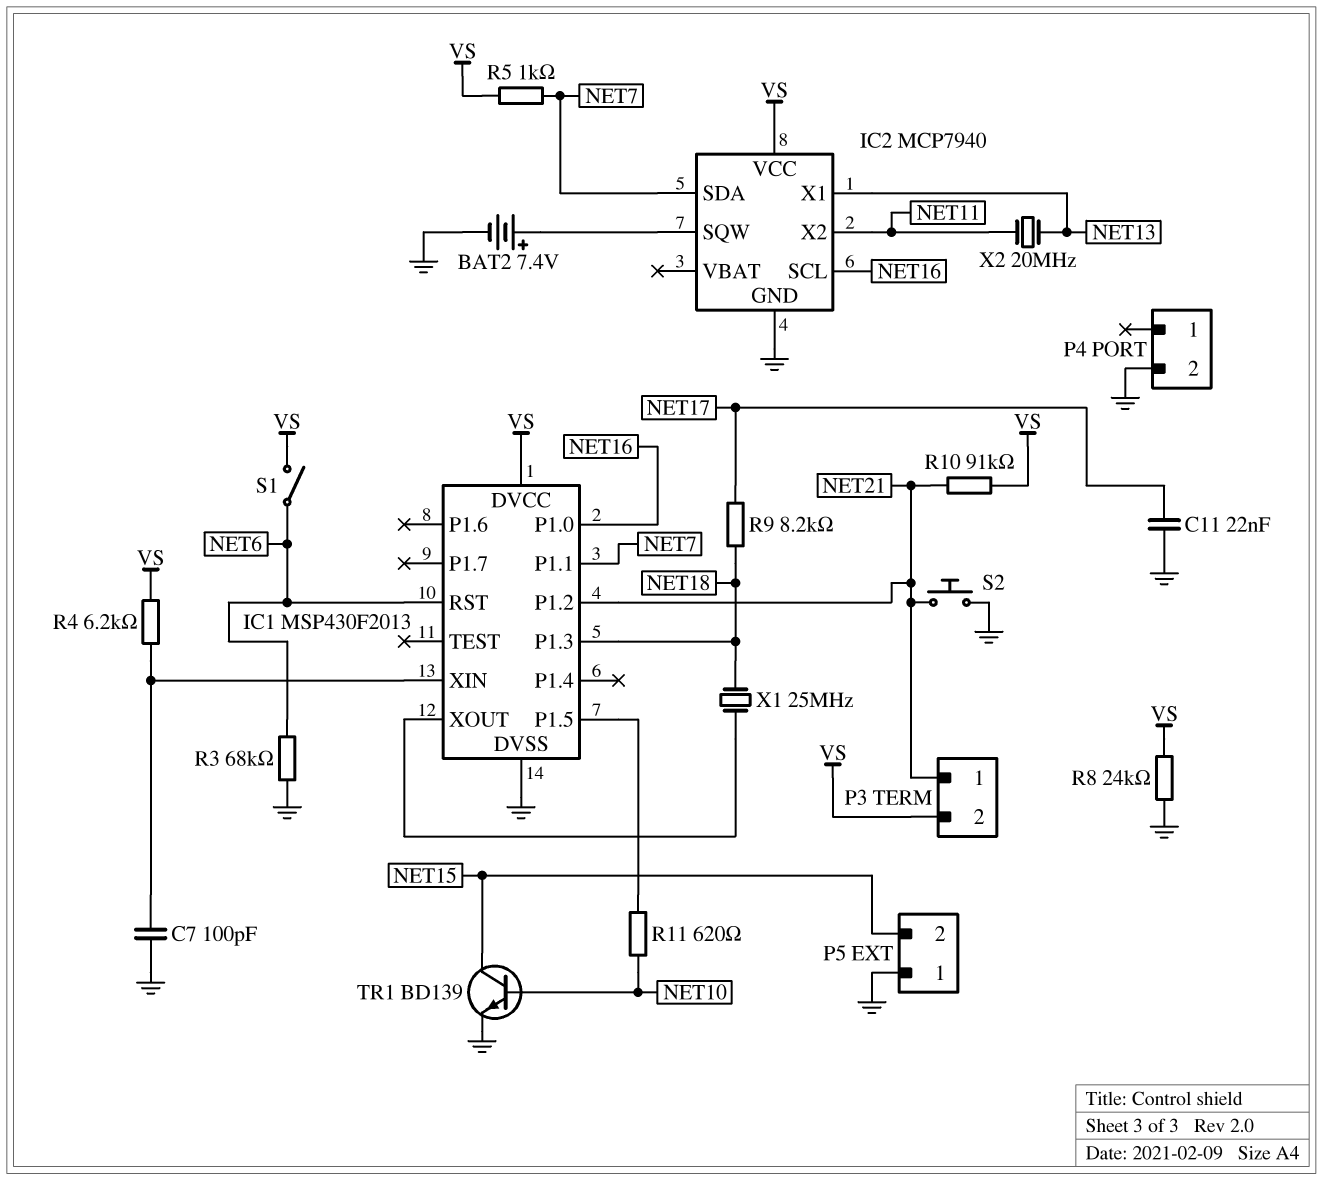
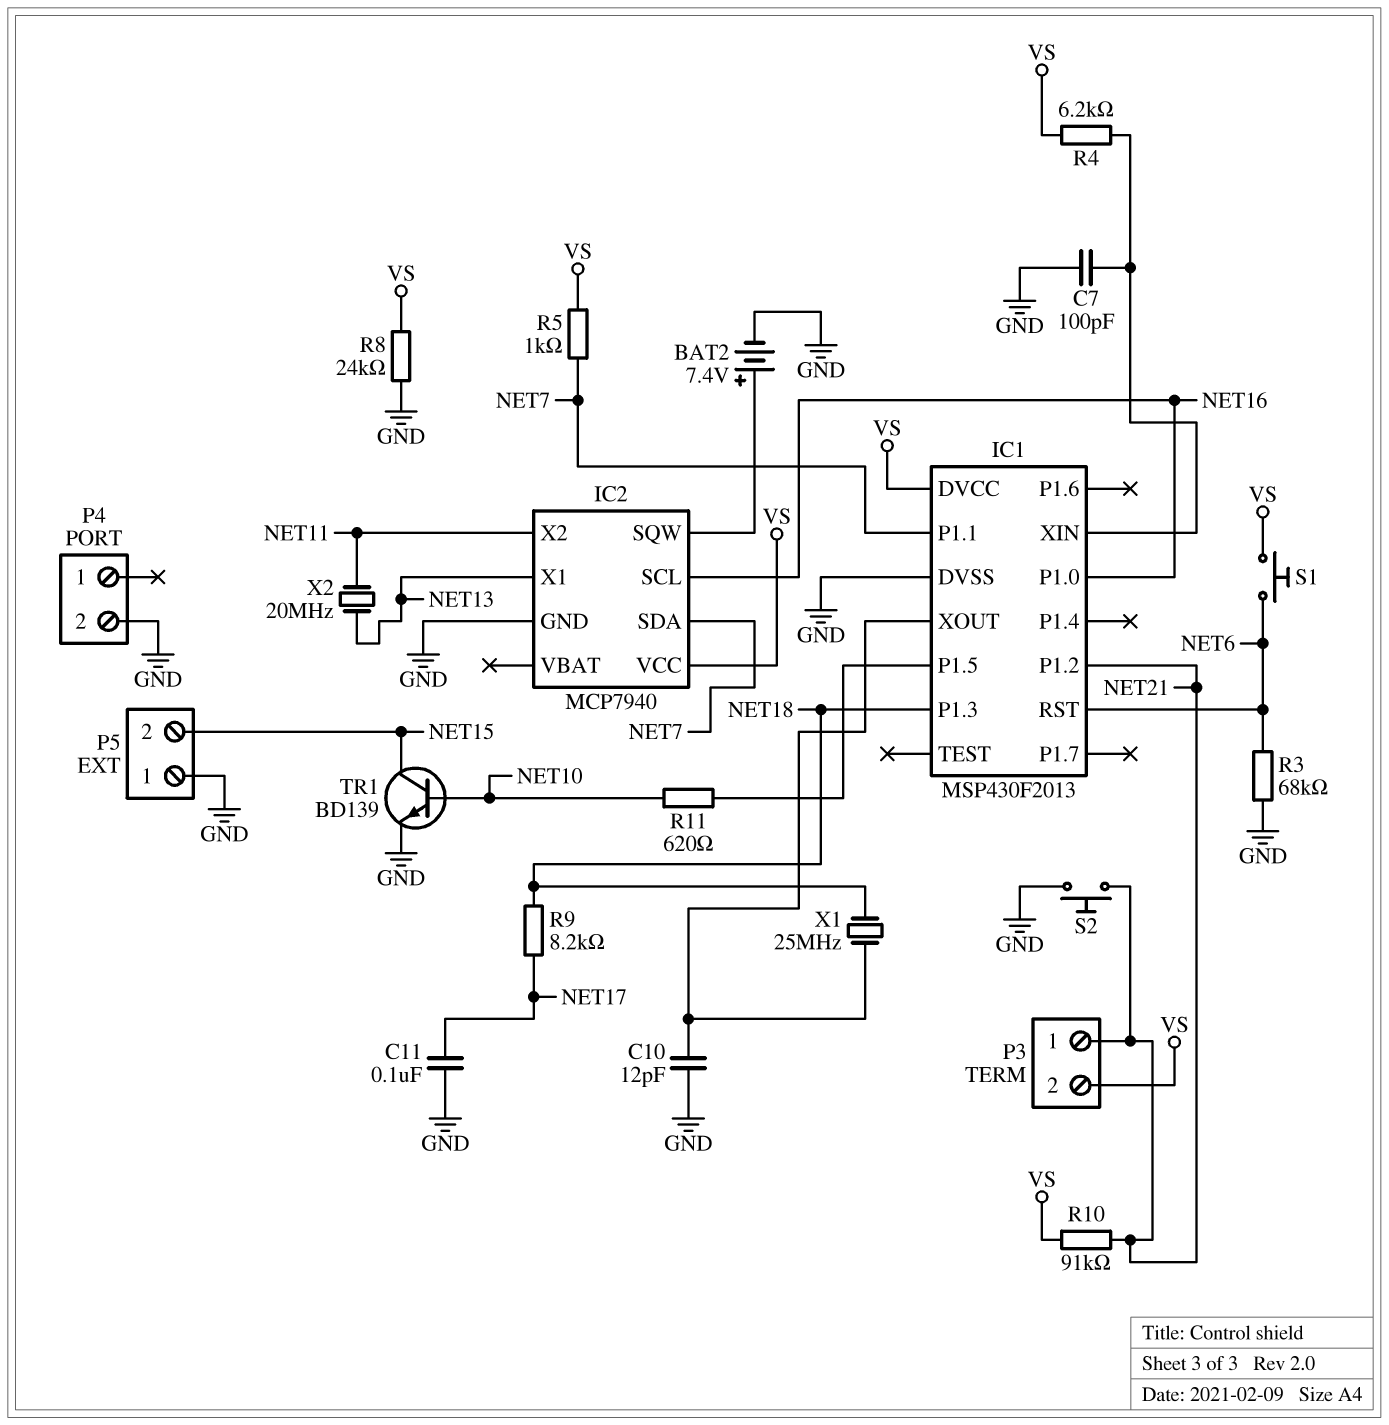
C10: none -> 12pF (GND, IC1/XOUT)
C11: 22nF (GND, NET17) -> 100nF (GND, NET17)
S1: switch (NET6, VS) -> button (NET6, VS)

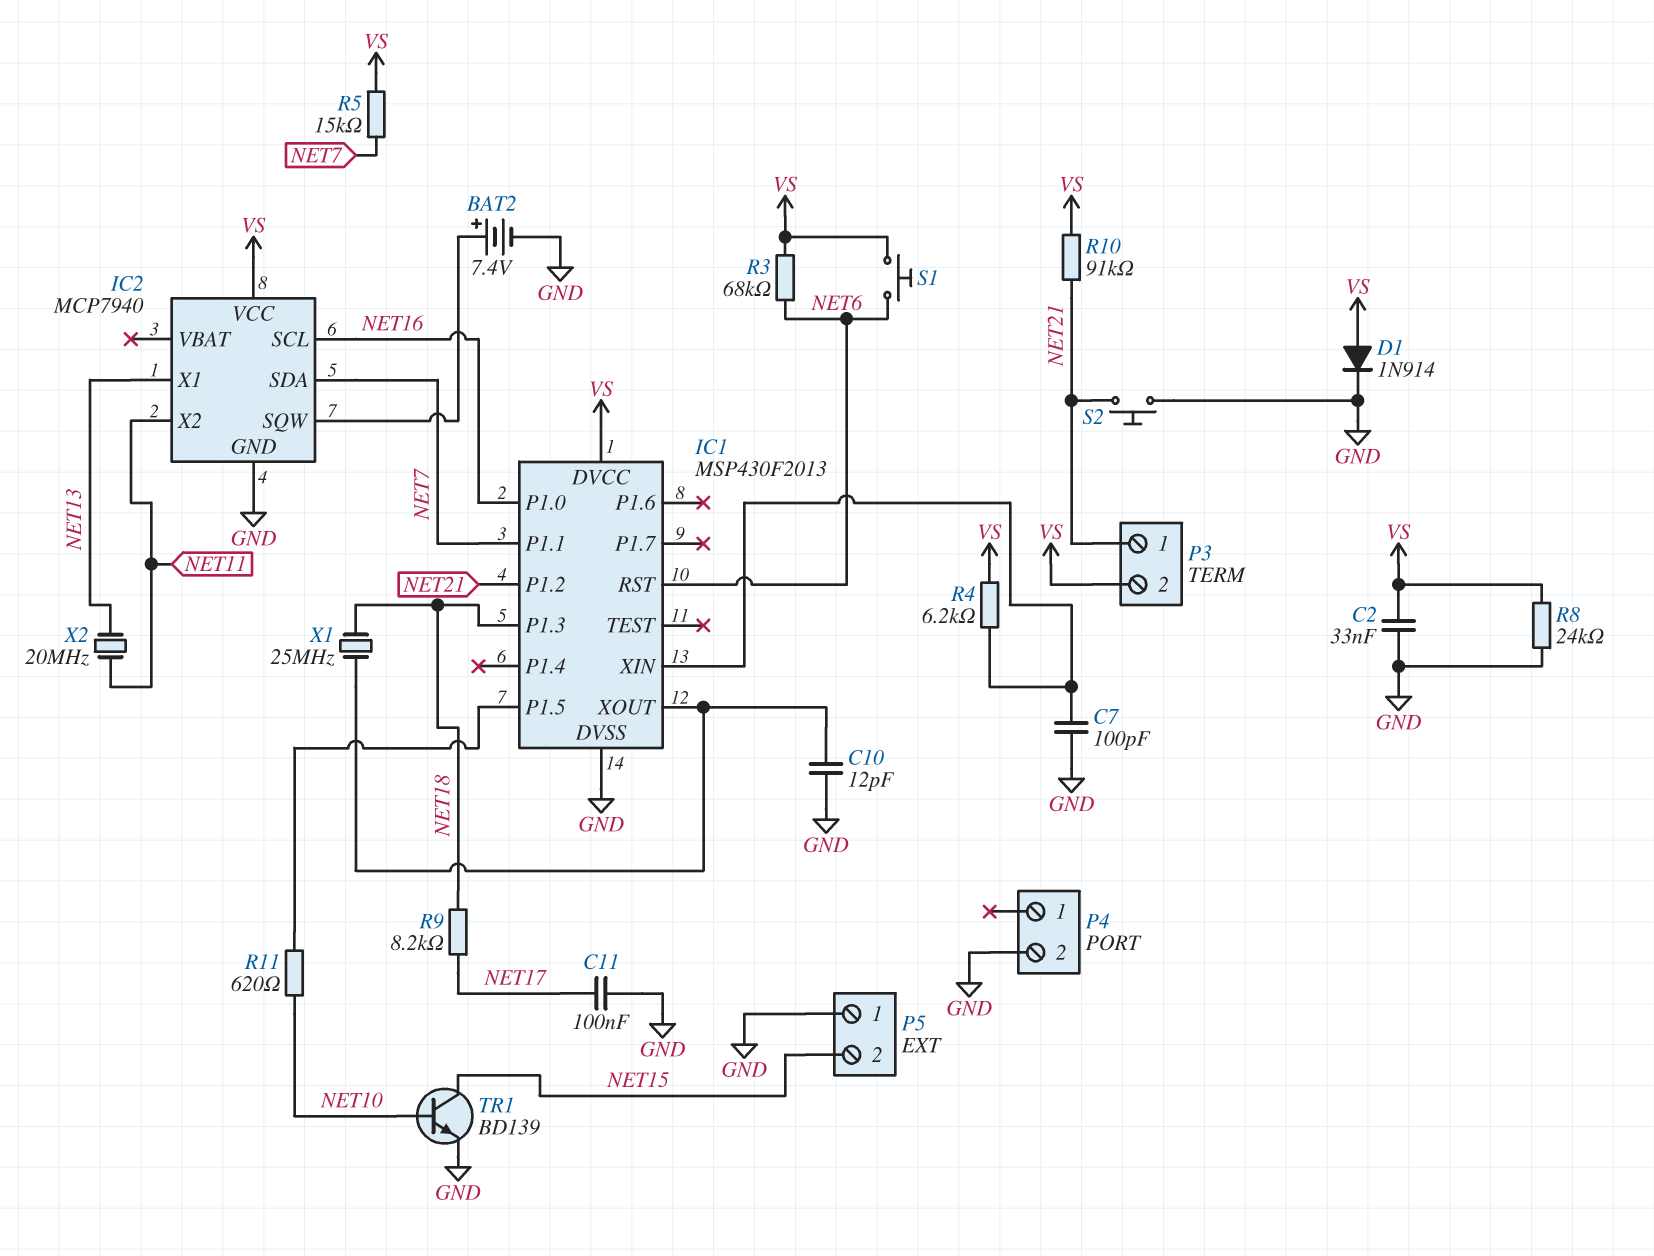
C2: none -> 33nF (GND, VS)
D1: none -> diode 1N914 (A VS, K GND)
R3: 68k (GND, NET6) -> 68k (NET6, VS)
R5: 1k (NET7, VS) -> 15k (NET7, VS)

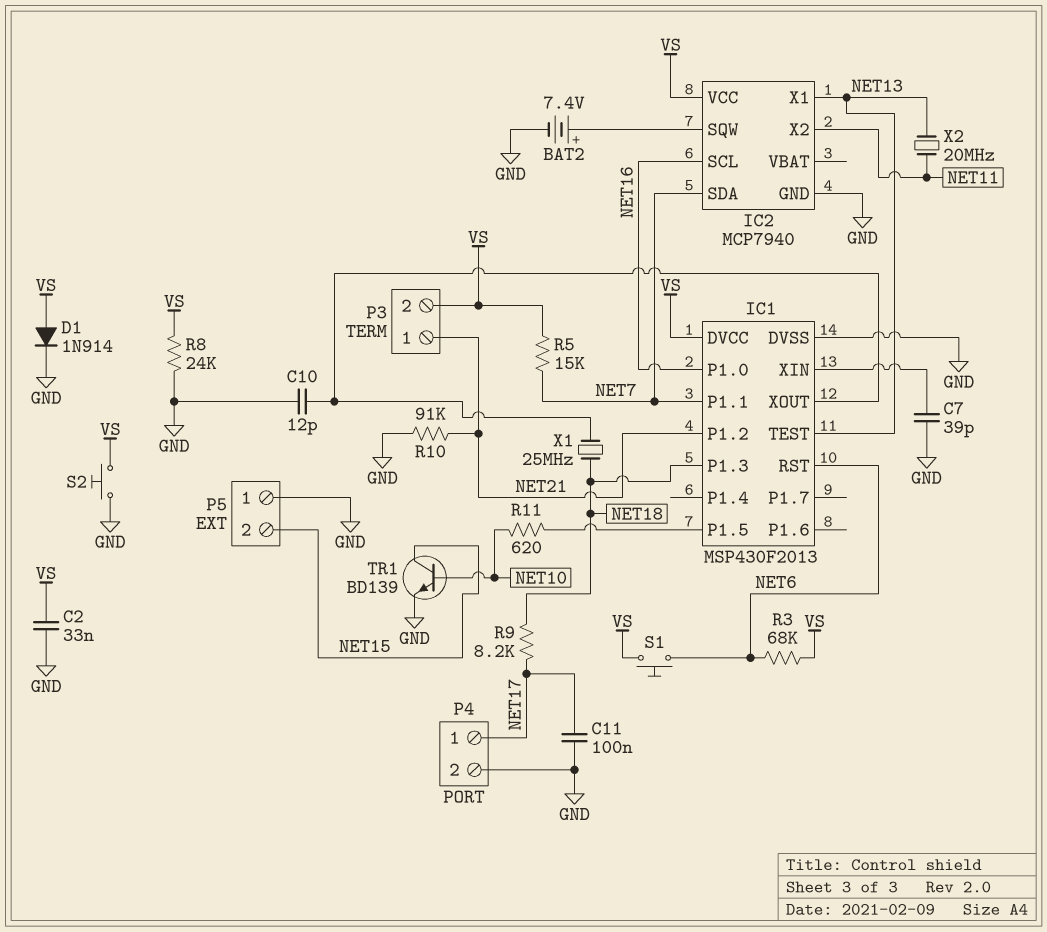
C7: 100pF (GND, IC1/XIN) -> 39pF (GND, IC1/XIN)
IC1 pin TEST: none -> NET13
P4 pin 1: none -> NET17
R4: 6.2k (IC1/XIN, VS) -> none
R10: 91k (NET21, VS) -> 91k (GND, NET21)
S2: button (GND, NET21) -> button (GND, VS)

